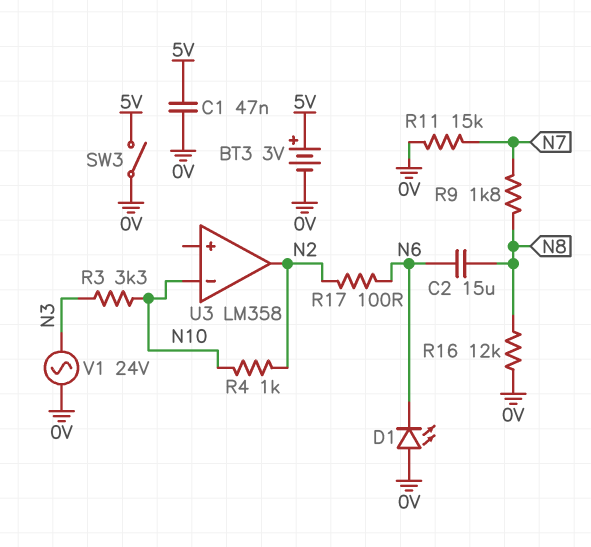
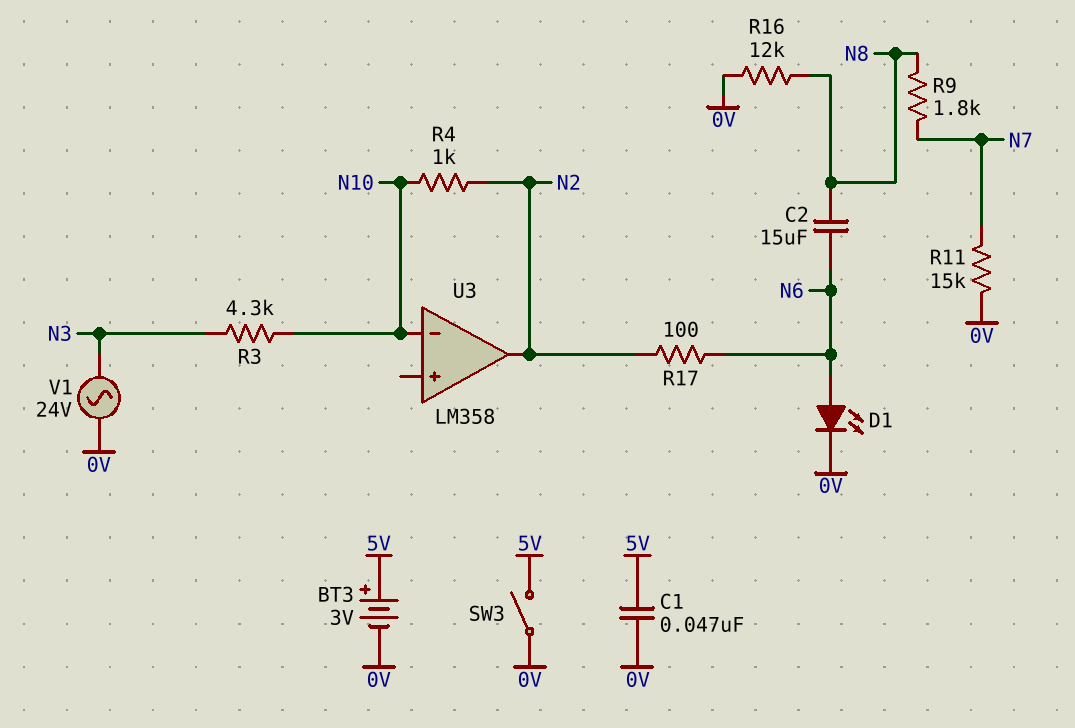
D1: LED (A 0V, K N6) -> LED (A N6, K 0V)
R3: 3.3k (N3, N10) -> 4.3k (N3, N10)

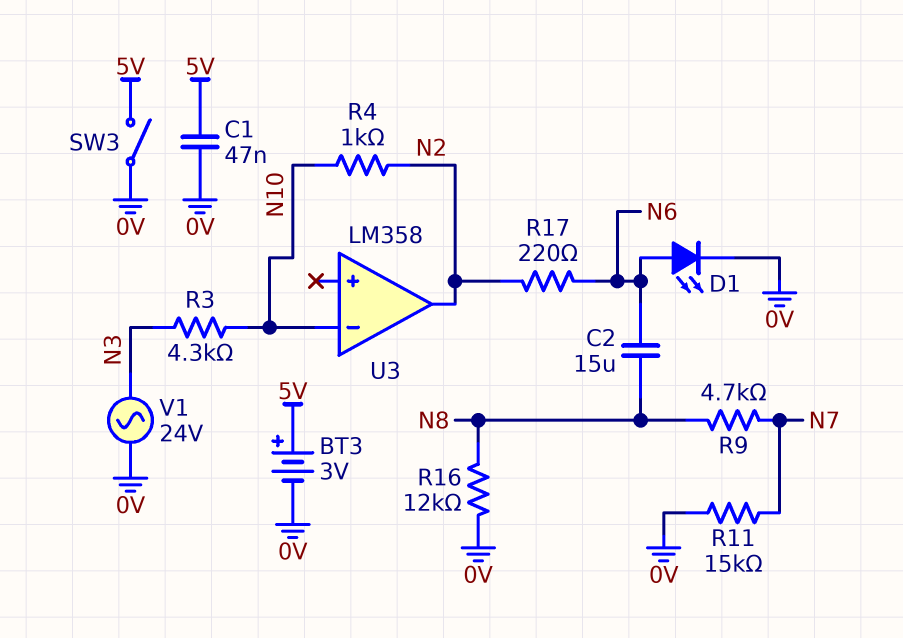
R9: 1.8k (N7, N8) -> 4.7k (N7, N8)
R17: 100 (N2, N6) -> 220 (N2, N6)

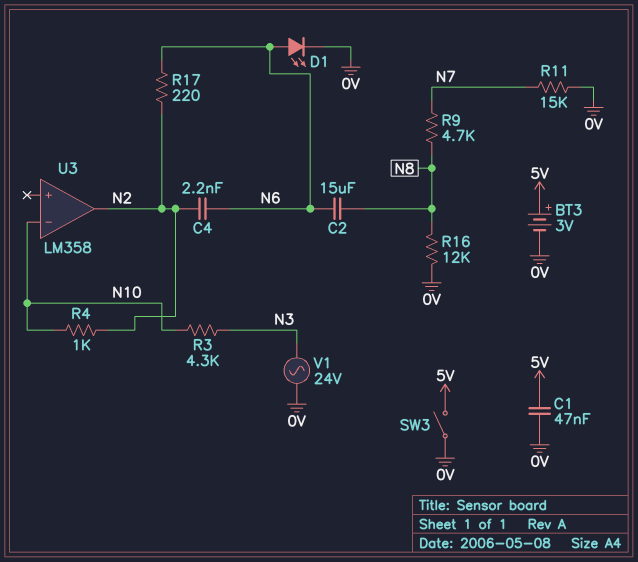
C4: none -> 2.2nF (N2, N6)

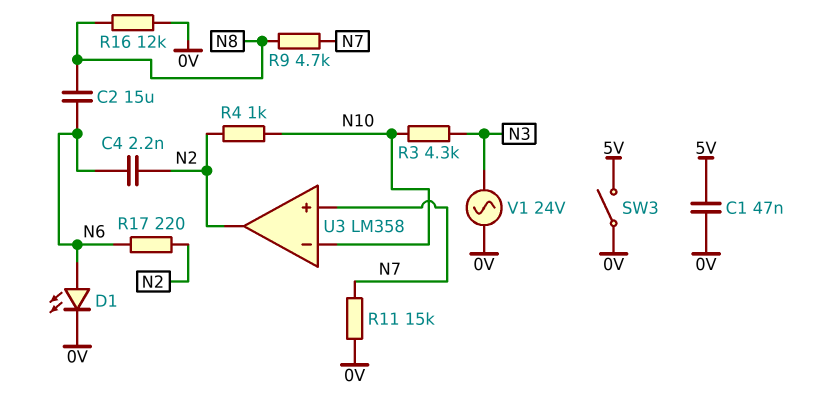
BT3: 3V (plus 5V, minus 0V) -> none
U3 pin in+: none -> N7

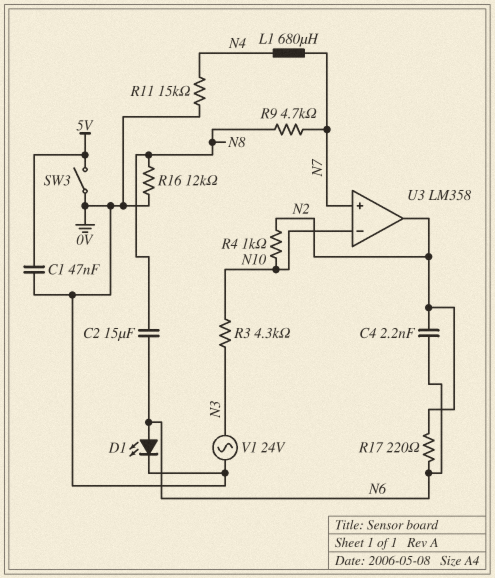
L1: none -> 680uH (N4, N7)
R11: 15k (0V, N7) -> 15k (0V, N4)

